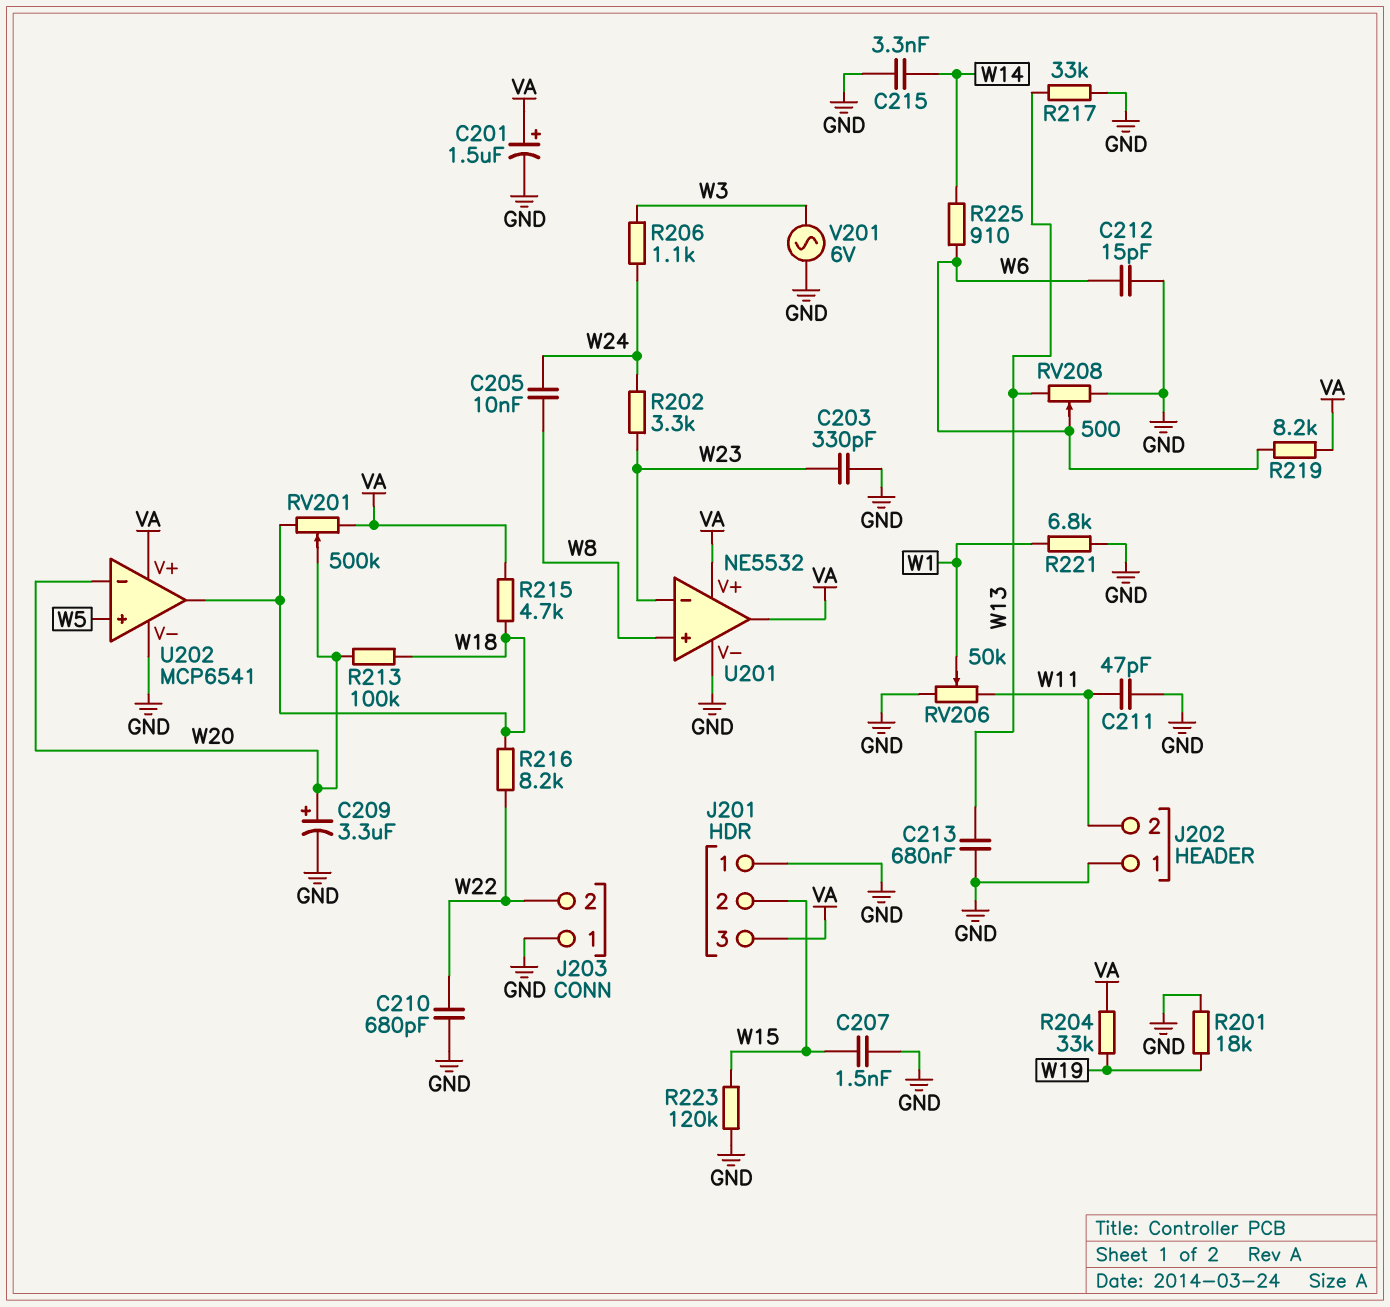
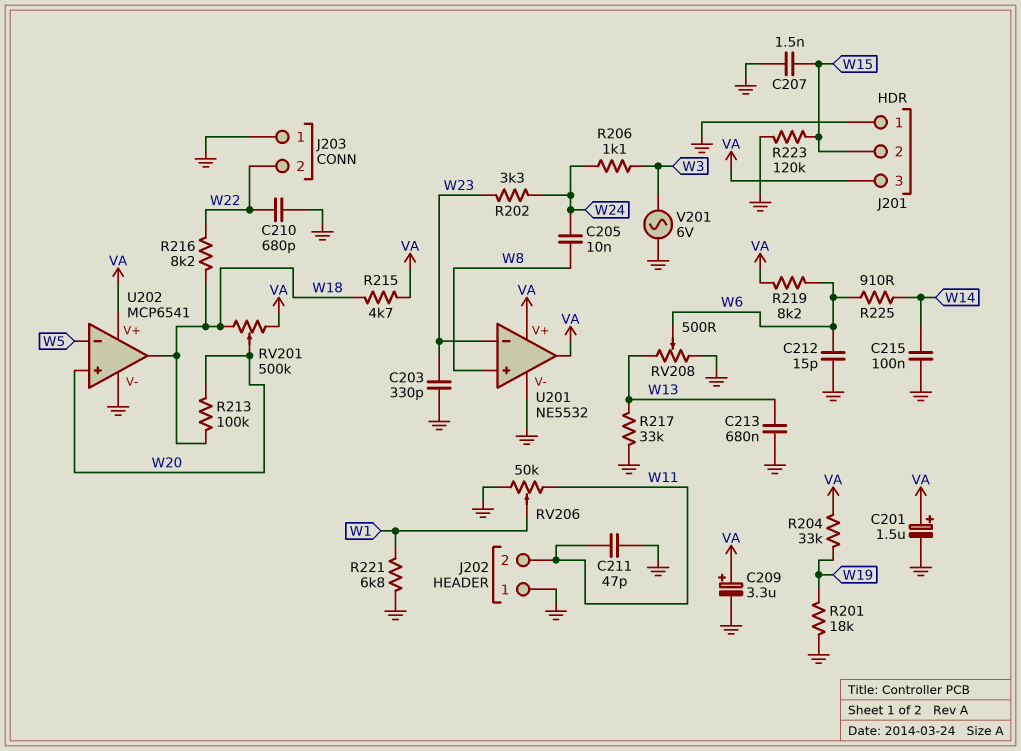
C209: 3.3uF (plus W20, minus GND) -> 3.3uF (plus VA, minus GND)
C215: 3.3nF (GND, W14) -> 100nF (GND, W14)
U202 pin in+: W5 -> W20
U202 pin in-: W20 -> W5

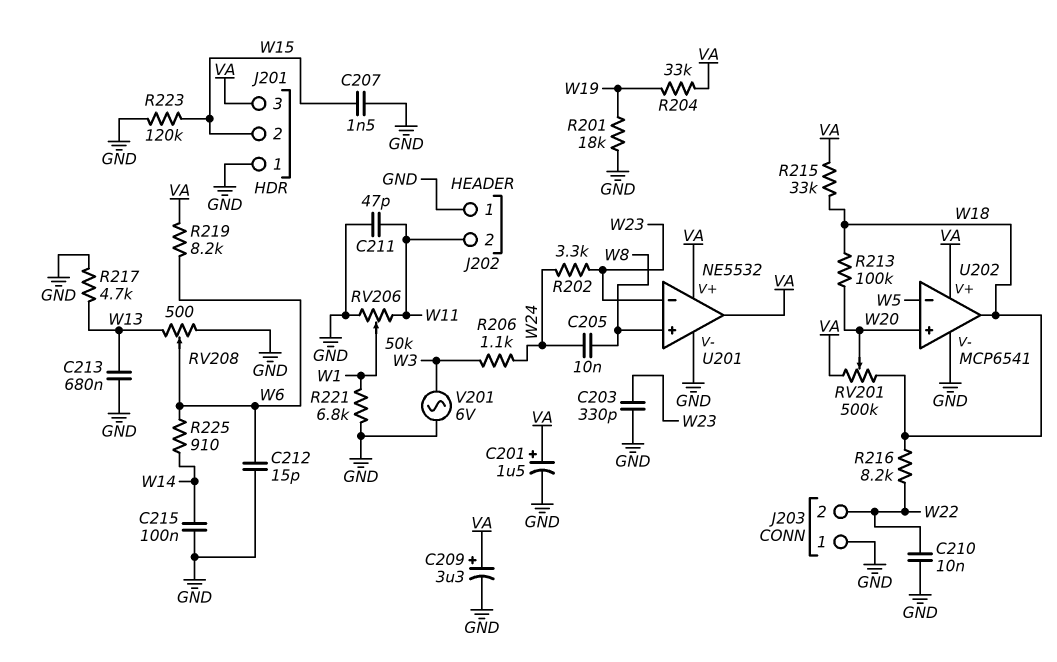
C210: 680pF (GND, W22) -> 10nF (GND, W22)
R215: 4.7k (VA, W18) -> 33k (VA, W18)
R217: 33k (GND, W13) -> 4.7k (GND, W13)

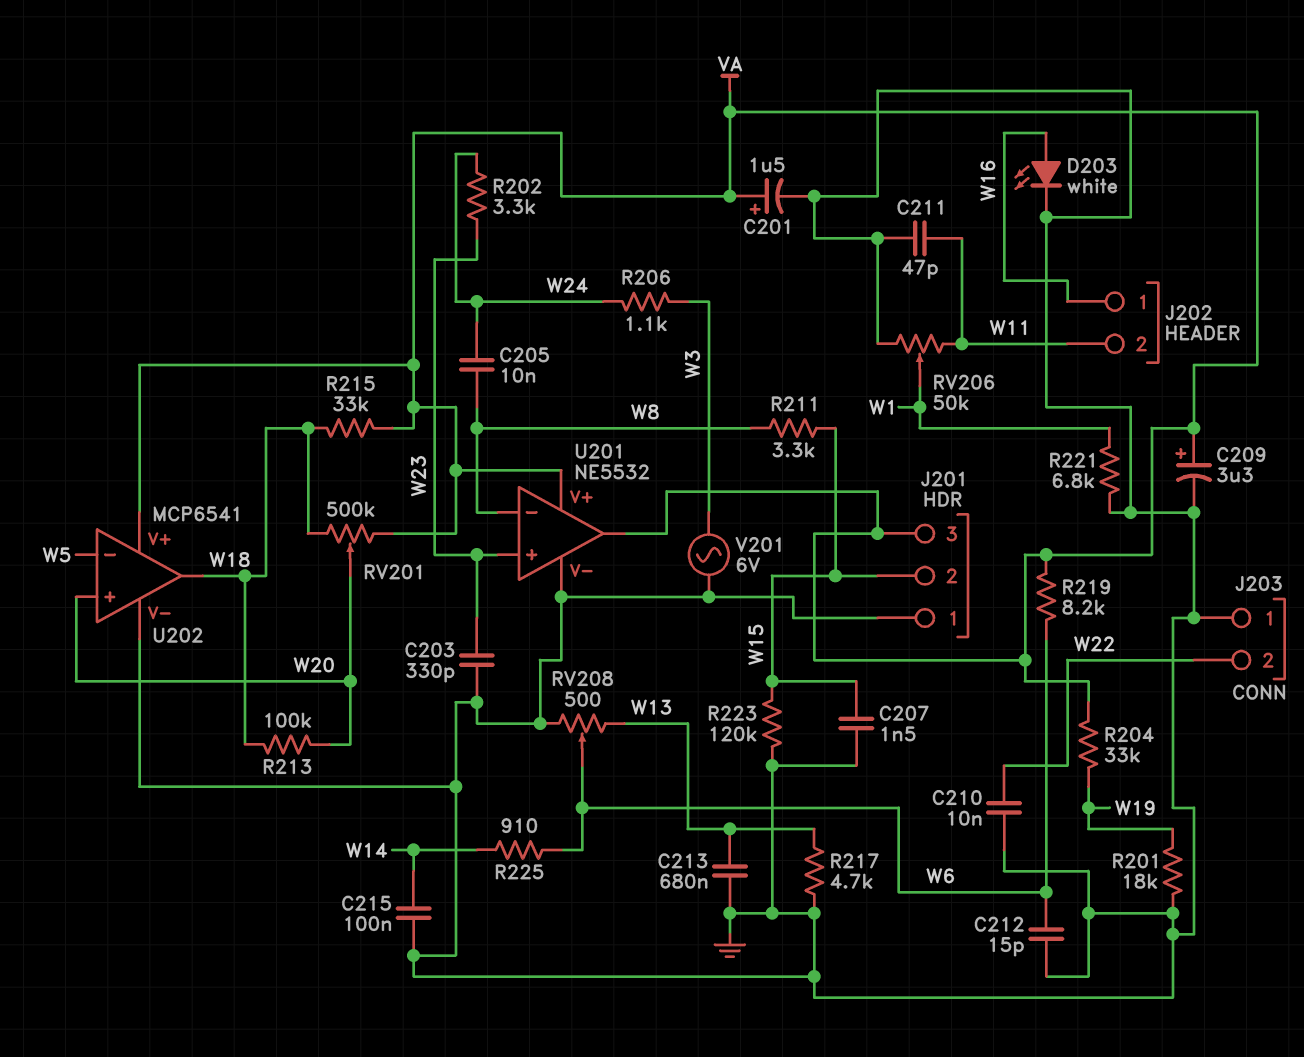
D203: none -> LED white (A W16, K GND)
J202 pin 1: GND -> W16
R211: none -> 3.3k (W8, W15)
R216: 8.2k (W18, W22) -> none
U201 pin in+: W8 -> W23
U201 pin in-: W23 -> W8

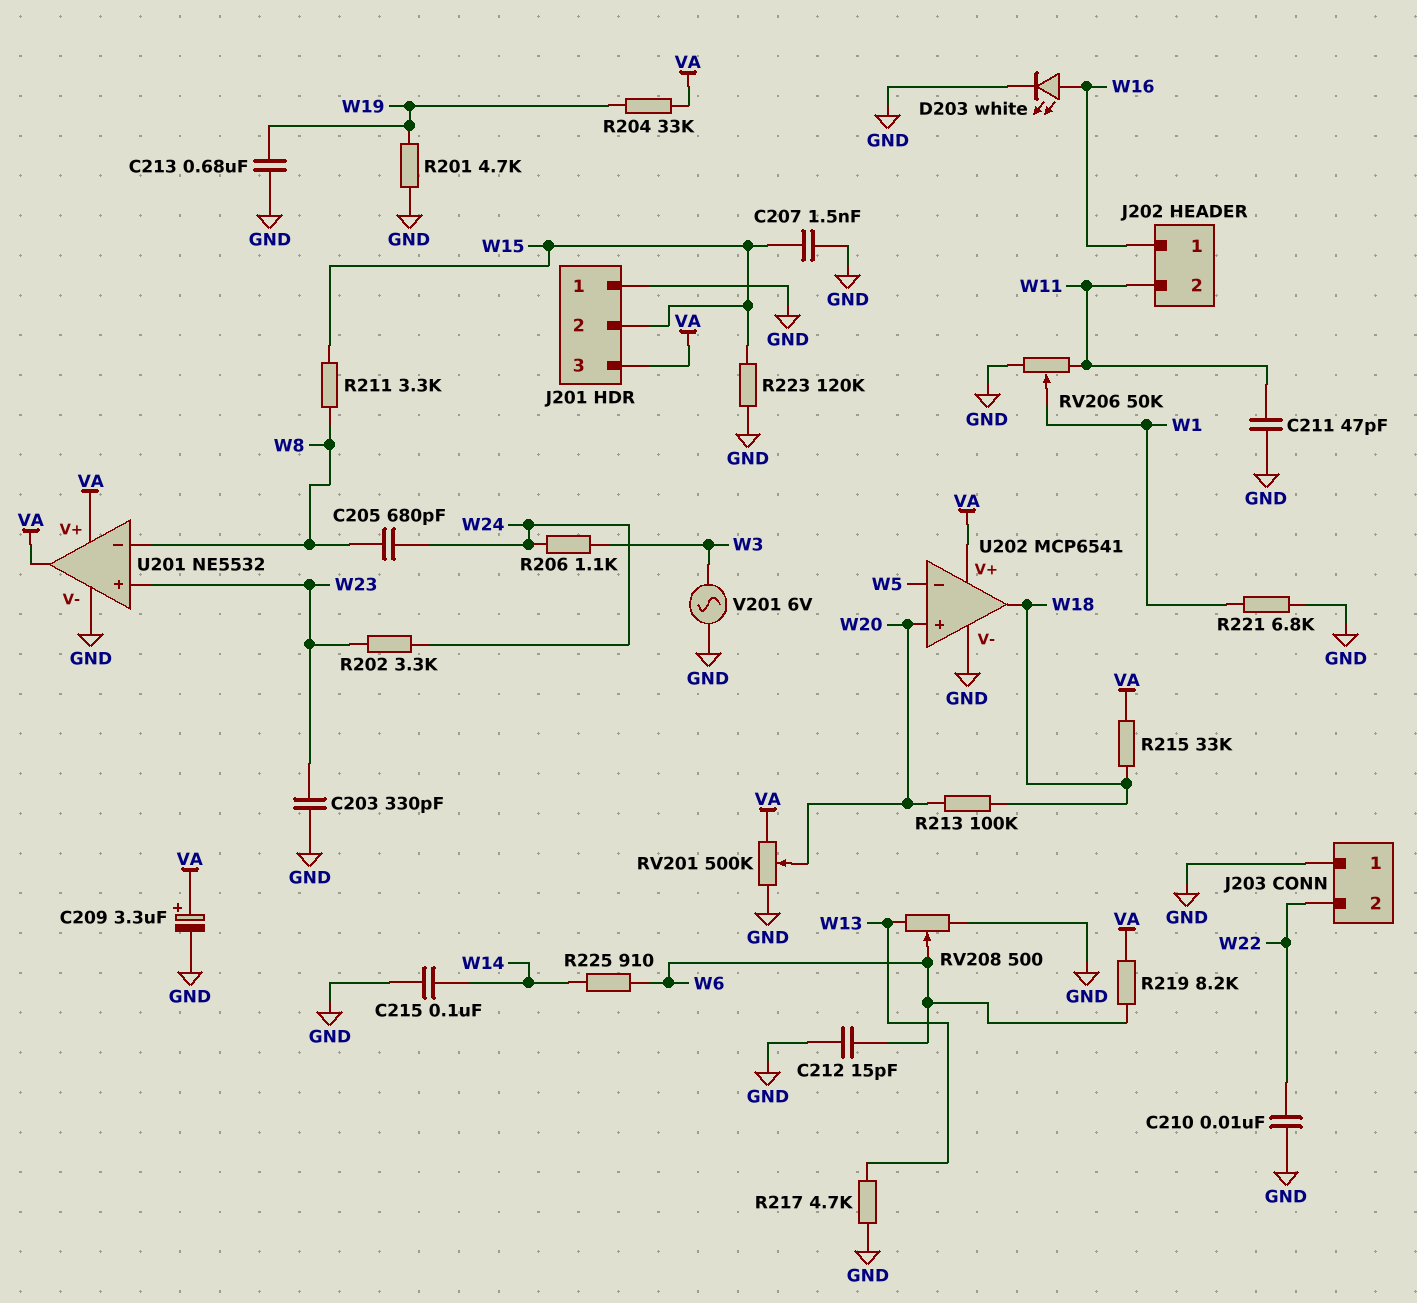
C201: 1.5uF (plus VA, minus GND) -> none
C205: 10nF (W8, W24) -> 680pF (W8, W24)
C213: 680nF (GND, W13) -> 680nF (GND, W19)
R201: 18k (GND, W19) -> 4.7k (GND, W19)
RV201: 500k (VA, W18, wiper W20) -> 500k (GND, VA, wiper W20)

